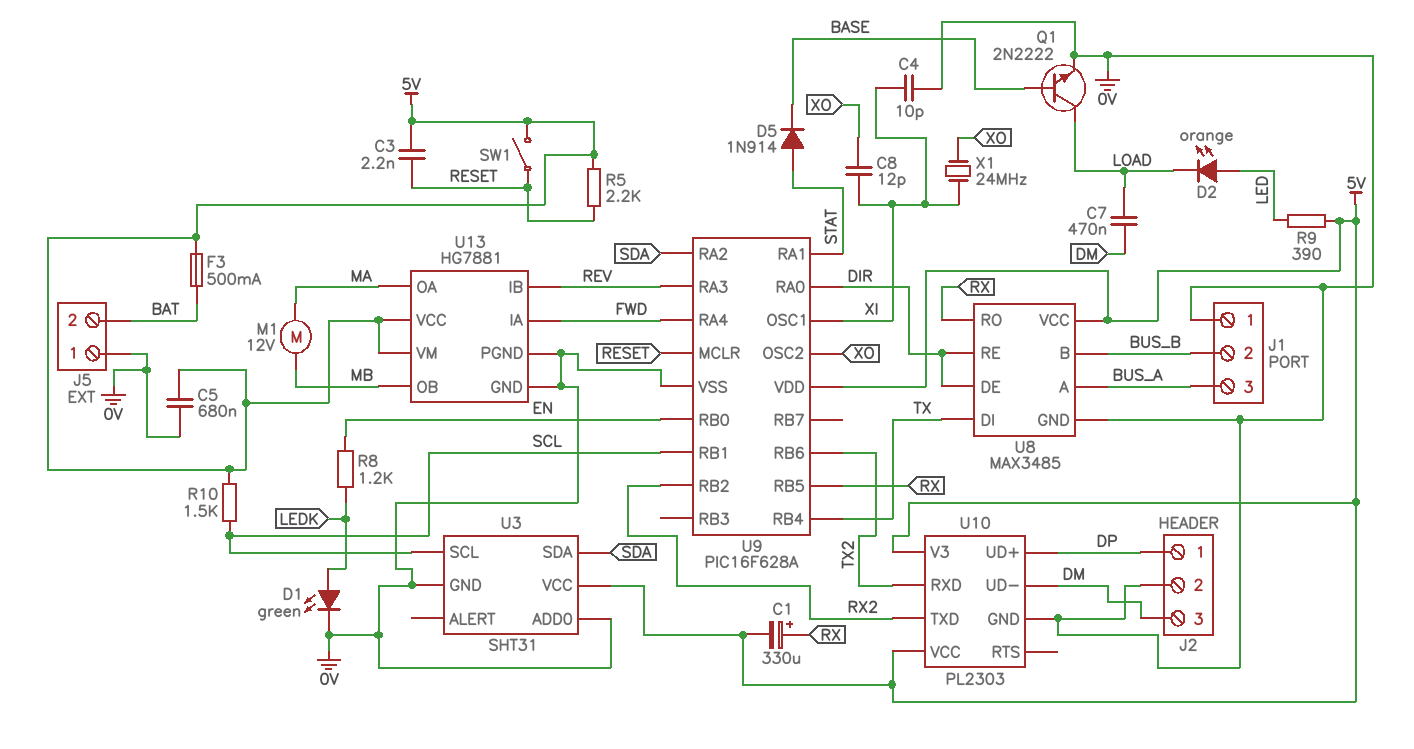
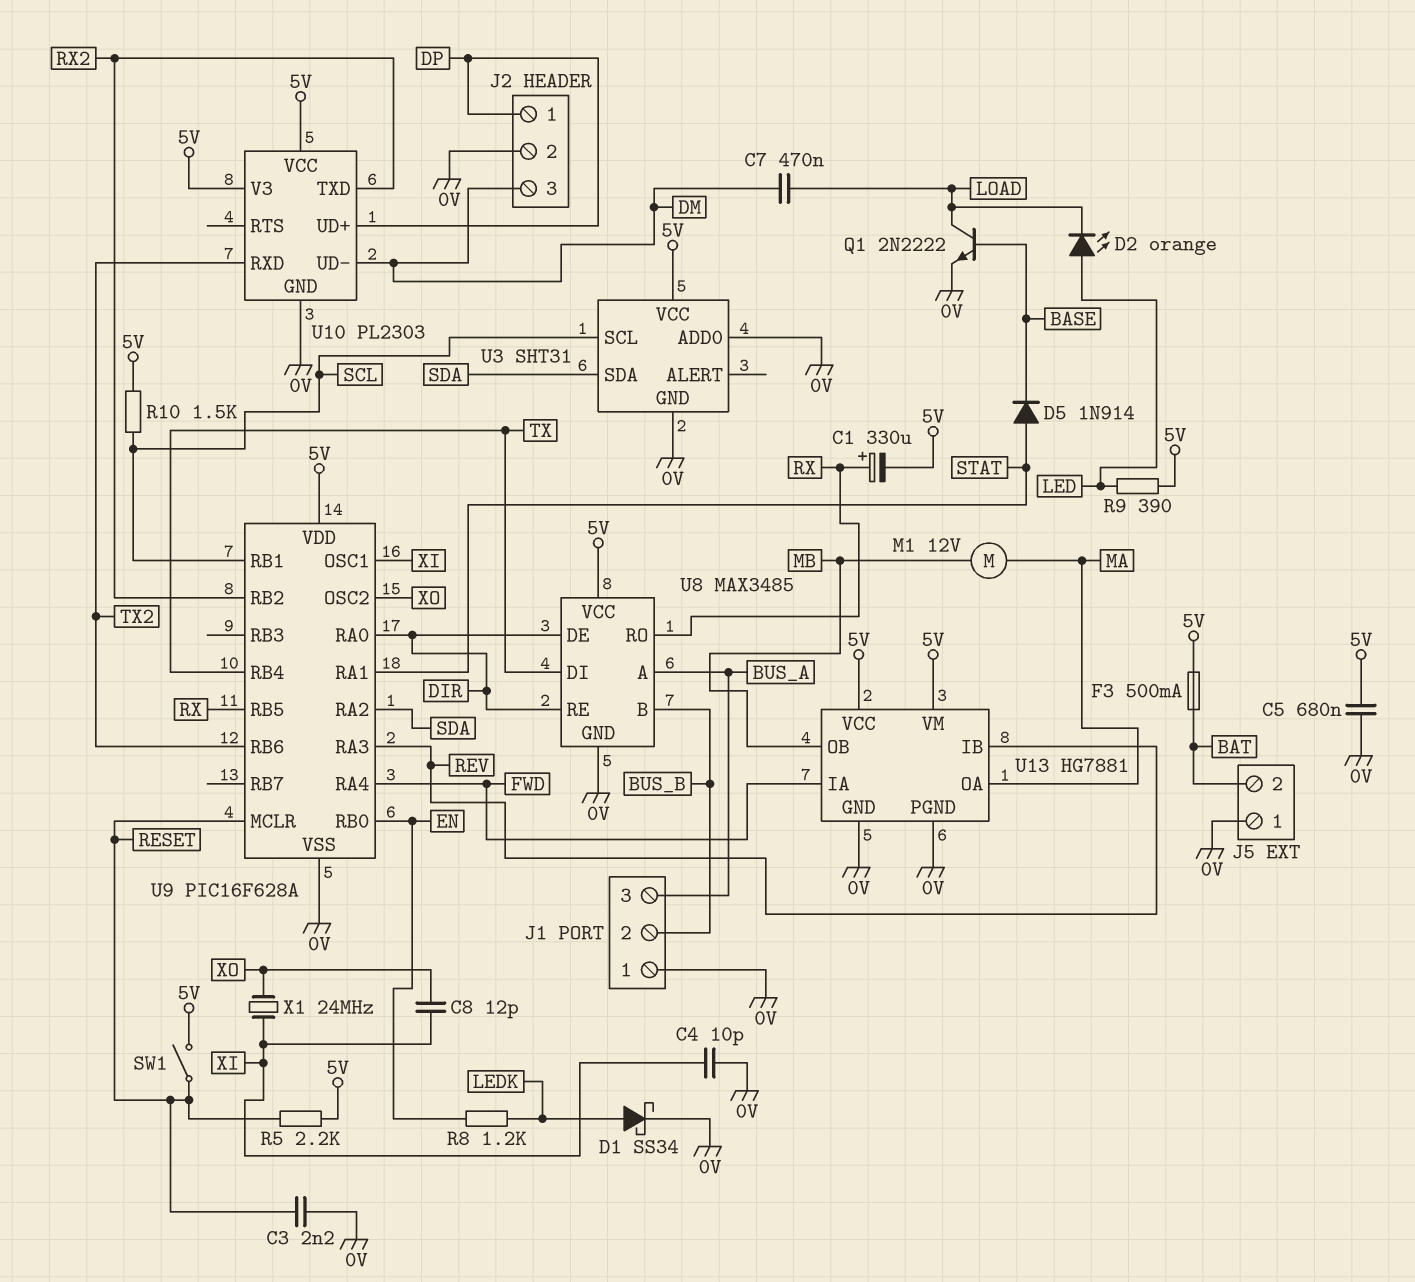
C3: 2.2nF (5V, RESET) -> 2.2nF (0V, RESET)
D1: LED green (A LEDK, K 0V) -> schottky SS34 (A LEDK, K 0V)

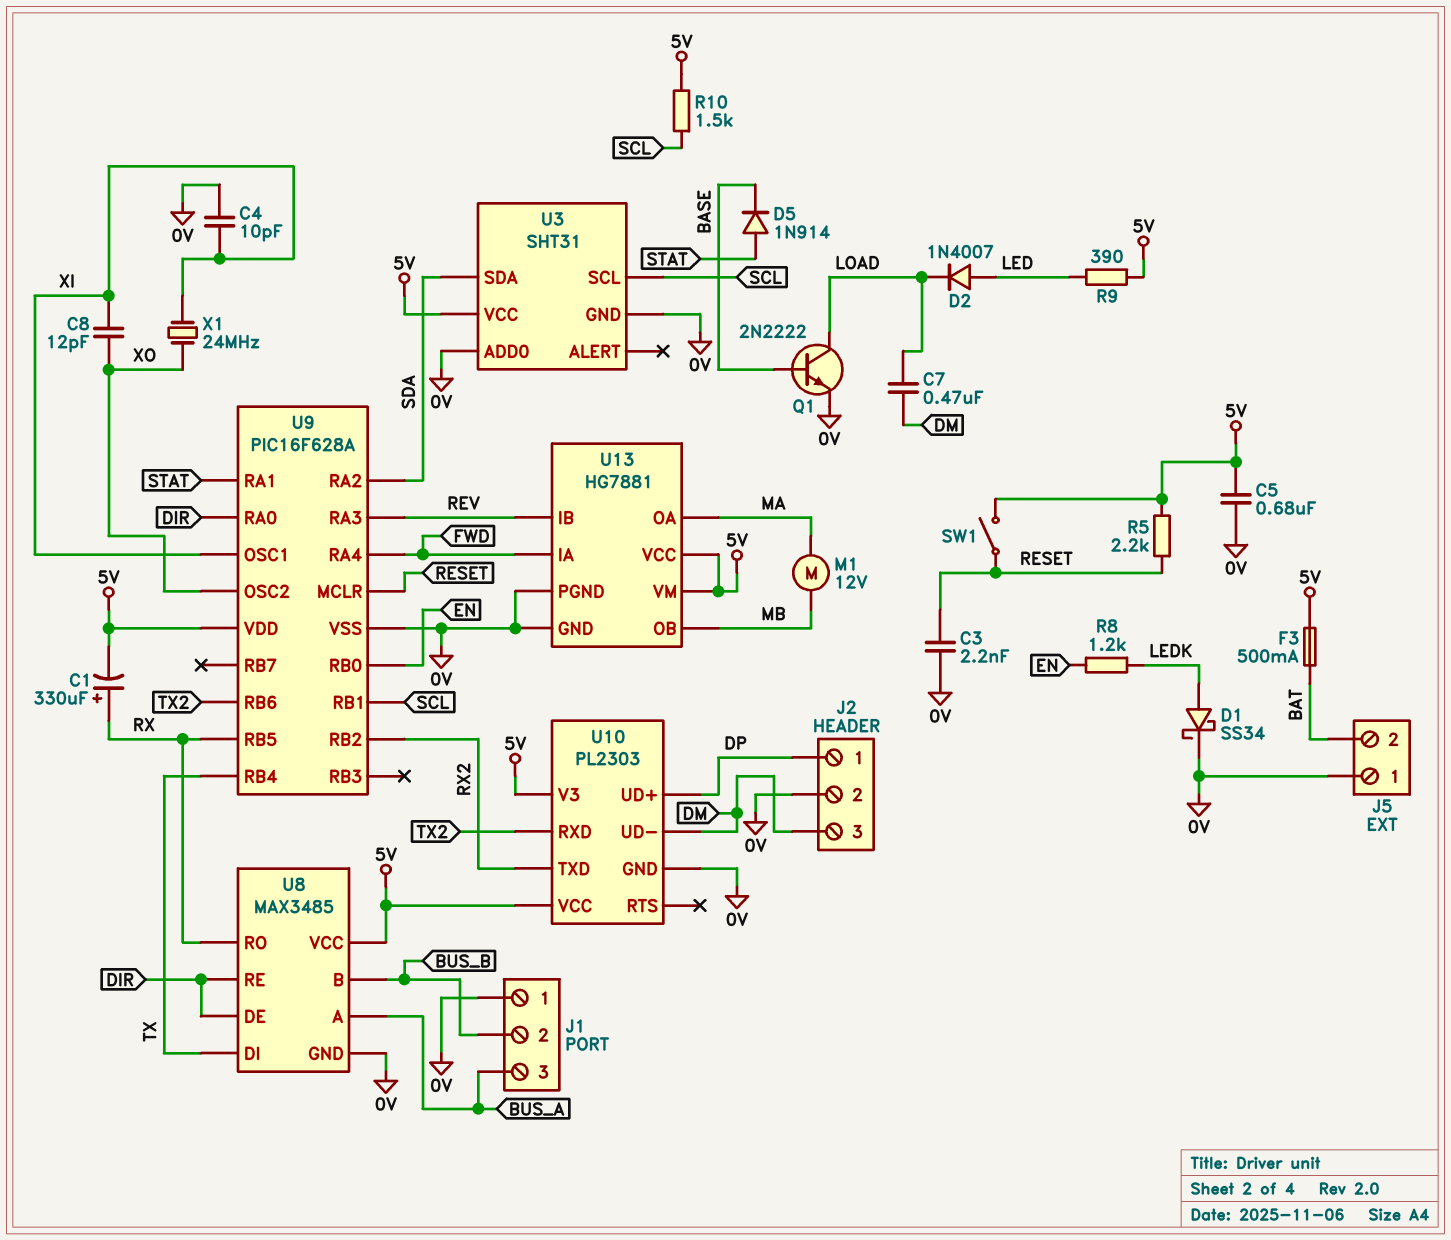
D2: LED orange (A LED, K LOAD) -> diode 1N4007 (A LED, K LOAD)

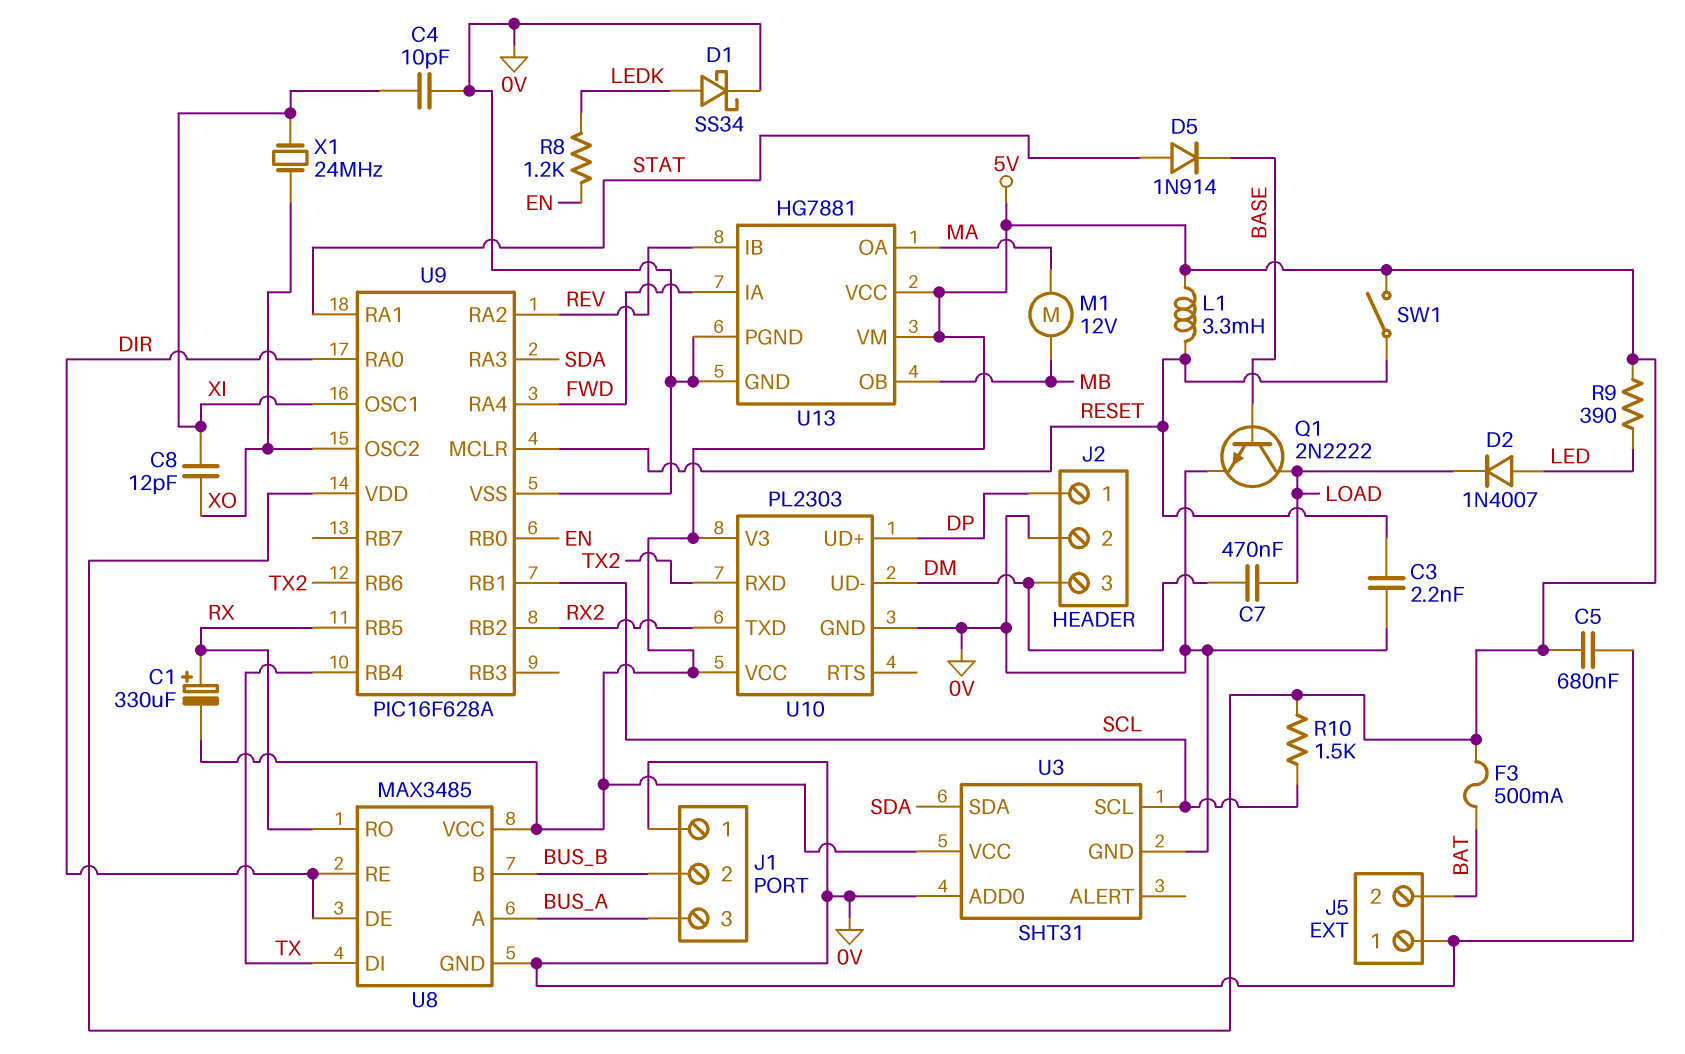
L1: none -> 3.3mH (5V, RESET)
R5: 2.2k (5V, RESET) -> none
U9 pin RA2: SDA -> REV
U9 pin RA3: REV -> SDA

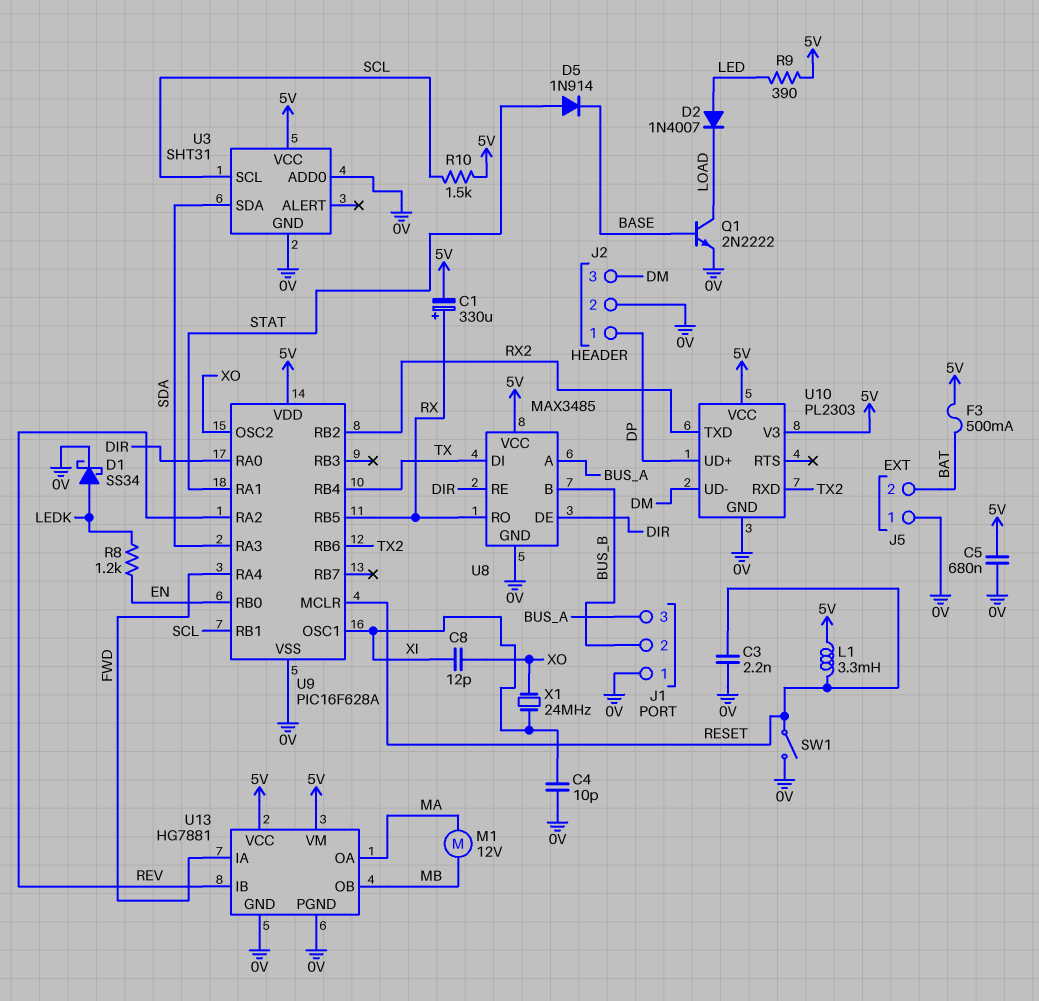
C7: 470nF (DM, LOAD) -> none
SW1: switch (5V, RESET) -> switch (0V, RESET)

